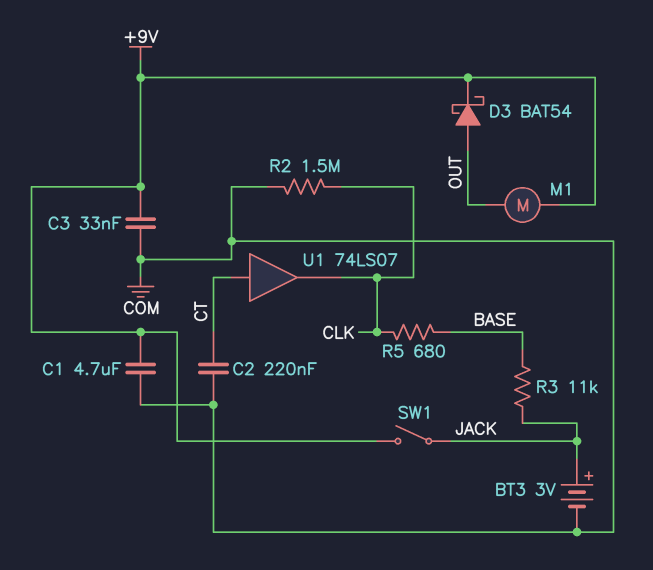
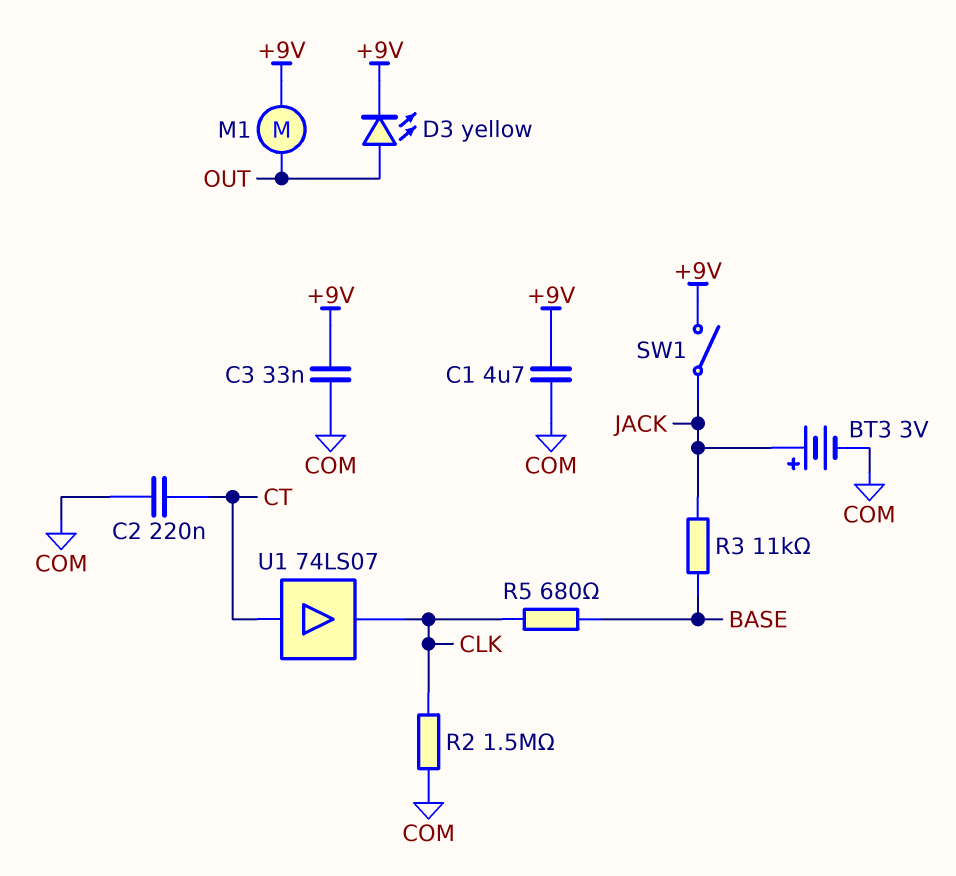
D3: schottky BAT54 (A OUT, K +9V) -> LED yellow (A OUT, K +9V)

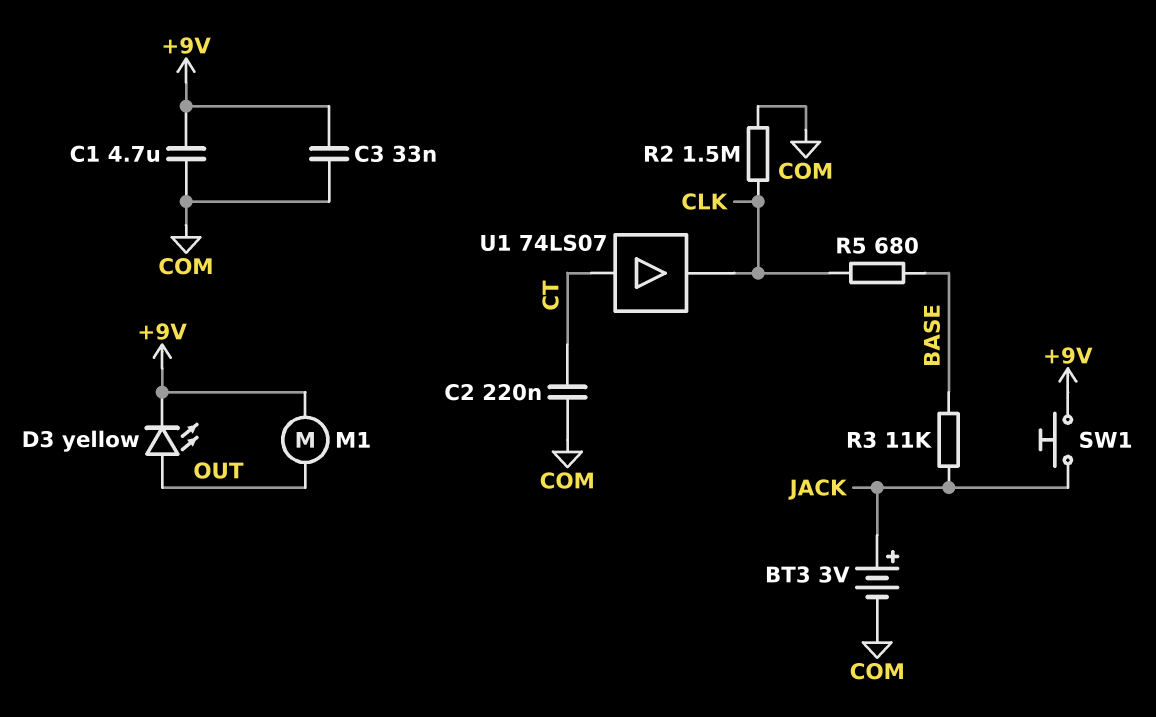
SW1: switch (+9V, JACK) -> button (+9V, JACK)

